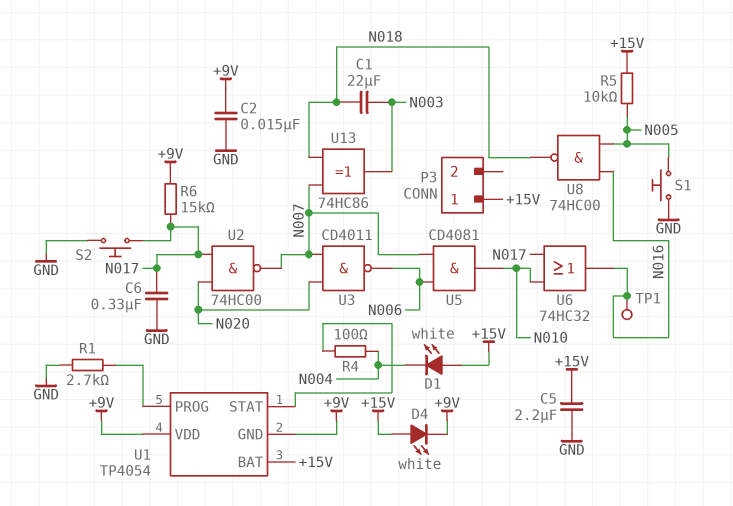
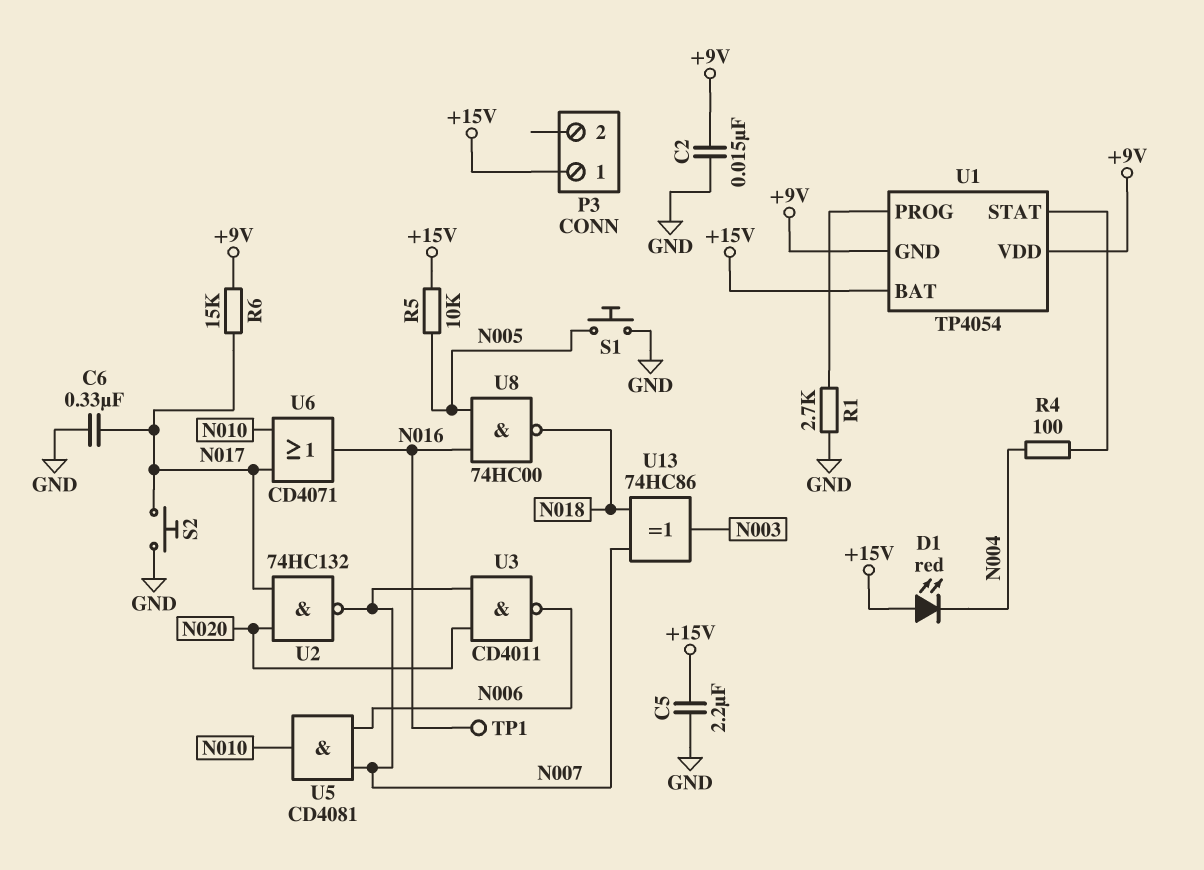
C1: 22uF (N003, N018) -> none
D1: LED white (A +15V, K N004) -> LED red (A +15V, K N004)
D4: LED white (A +15V, K +9V) -> none
U2: NAND 74HC00 (in N017, in N020, out N007) -> NAND 74HC132 (in N017, in N020, out N007)
U6: OR 74HC32 (in N010, in N017, out N016) -> OR CD4071 (in N010, in N017, out N016)

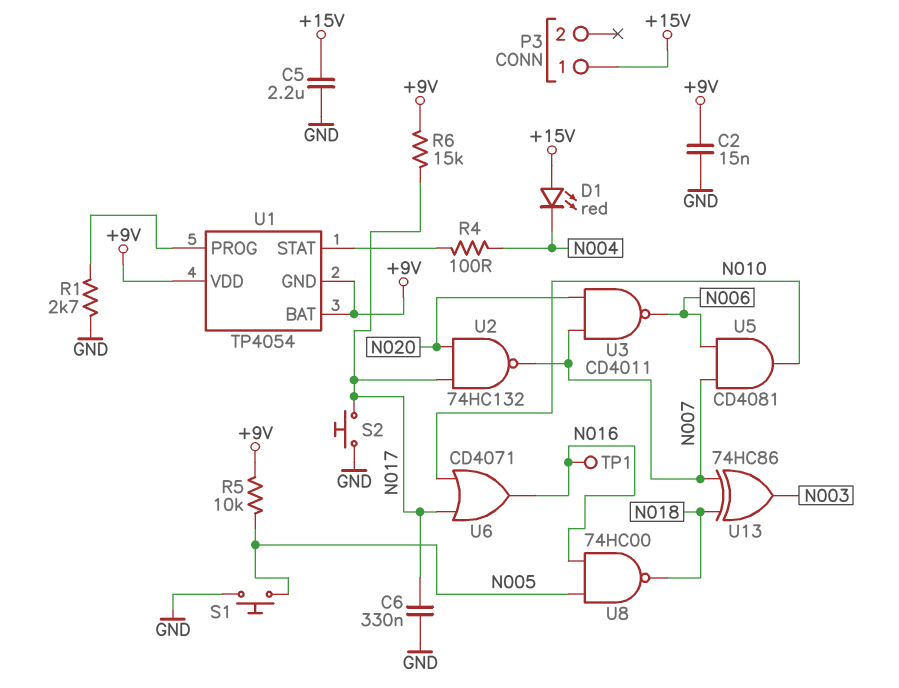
R5: 10k (+15V, N005) -> 10k (+9V, N005)
U1 pin BAT: +15V -> +9V

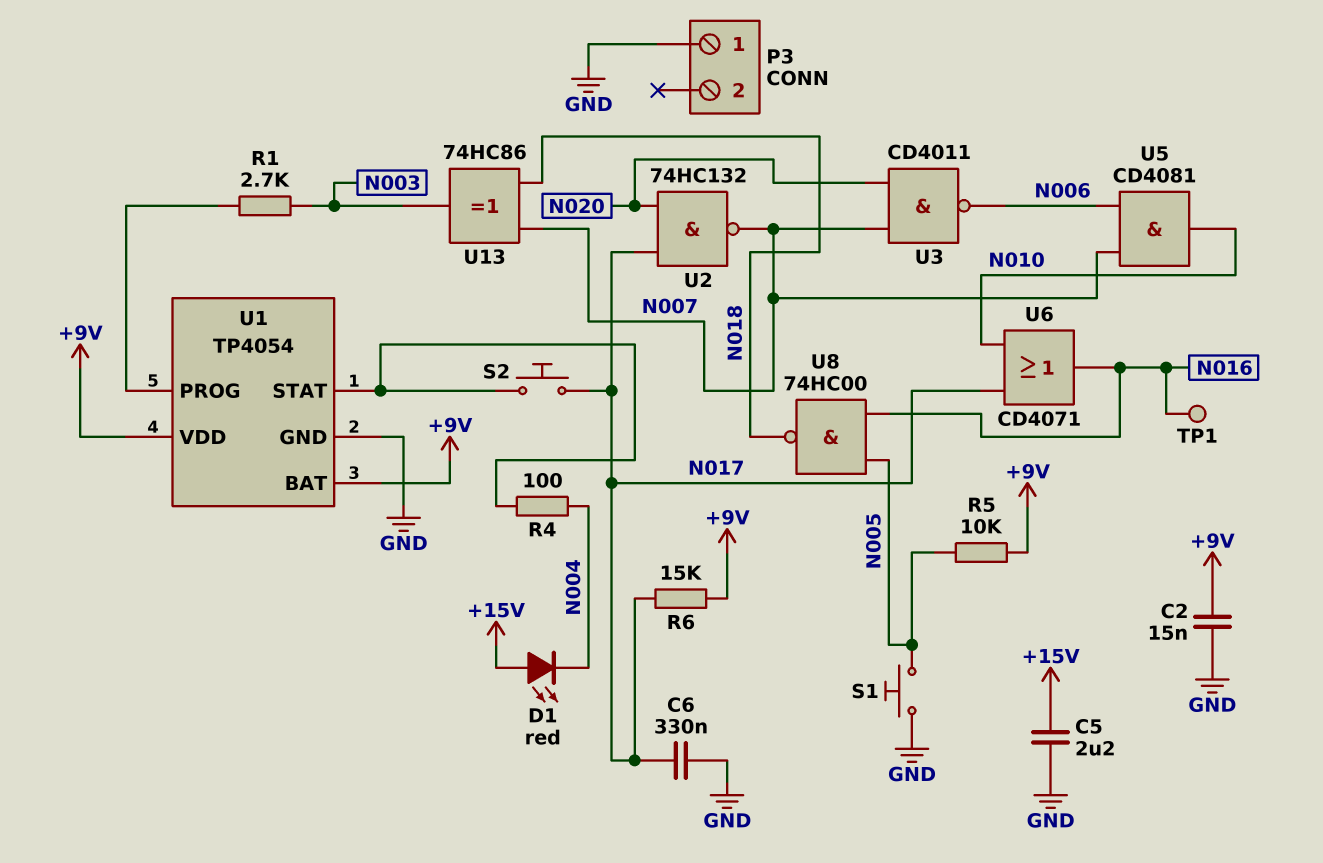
P3 pin 1: +15V -> GND
R1: 2.7k (GND, U1/PROG) -> 2.7k (N003, U1/PROG)
S2: button (GND, N017) -> button (N017, U1/STAT)
U1 pin GND: +9V -> GND

